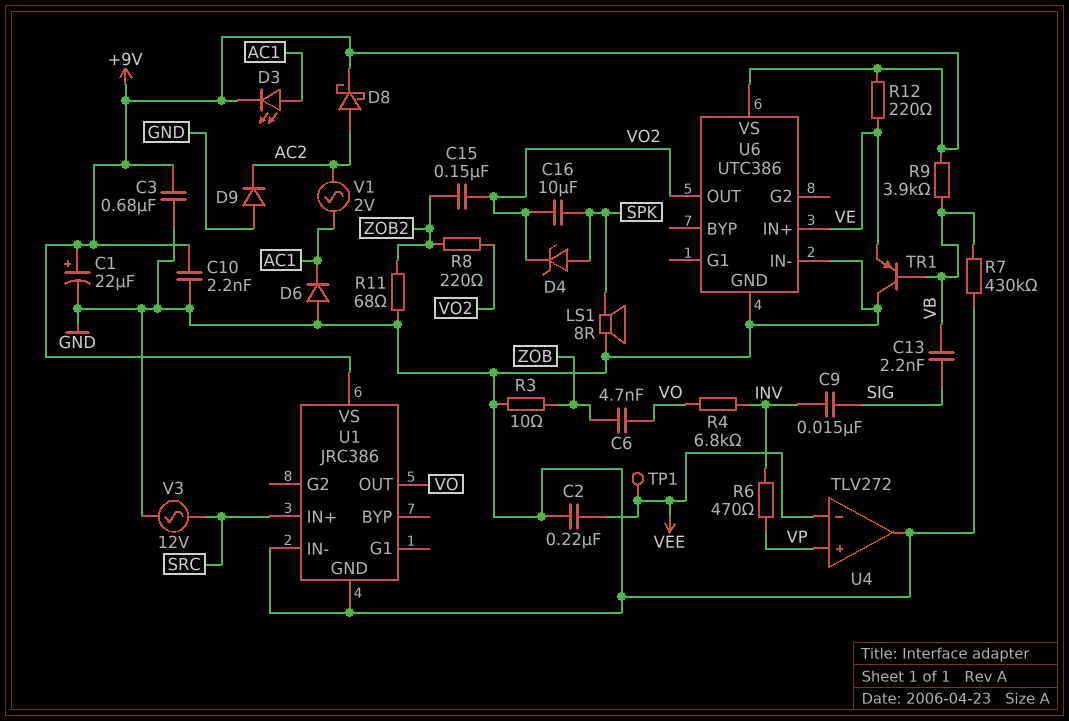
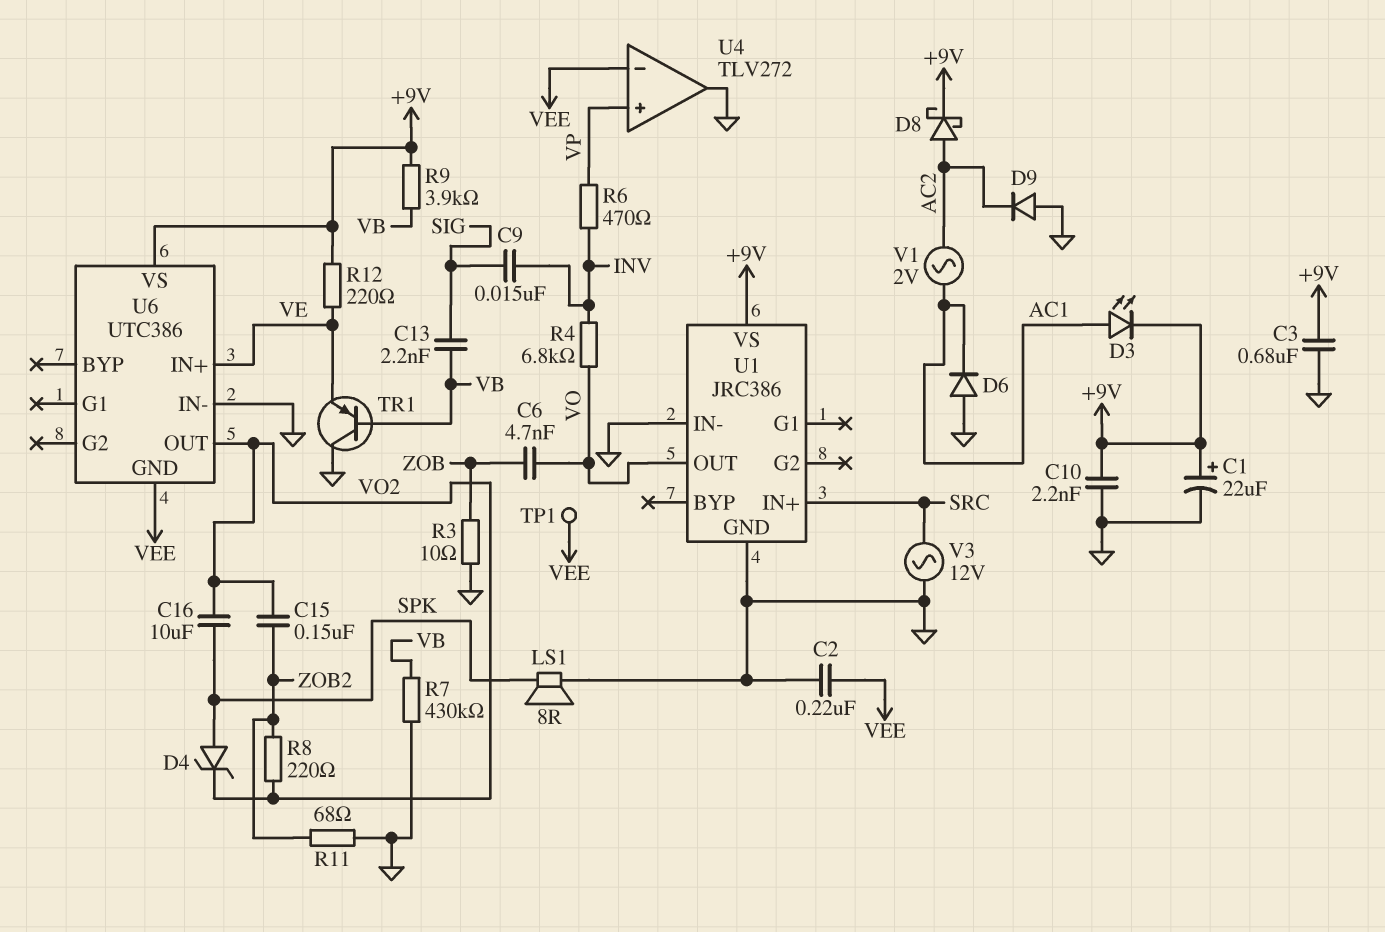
U6 pin GND: GND -> VEE

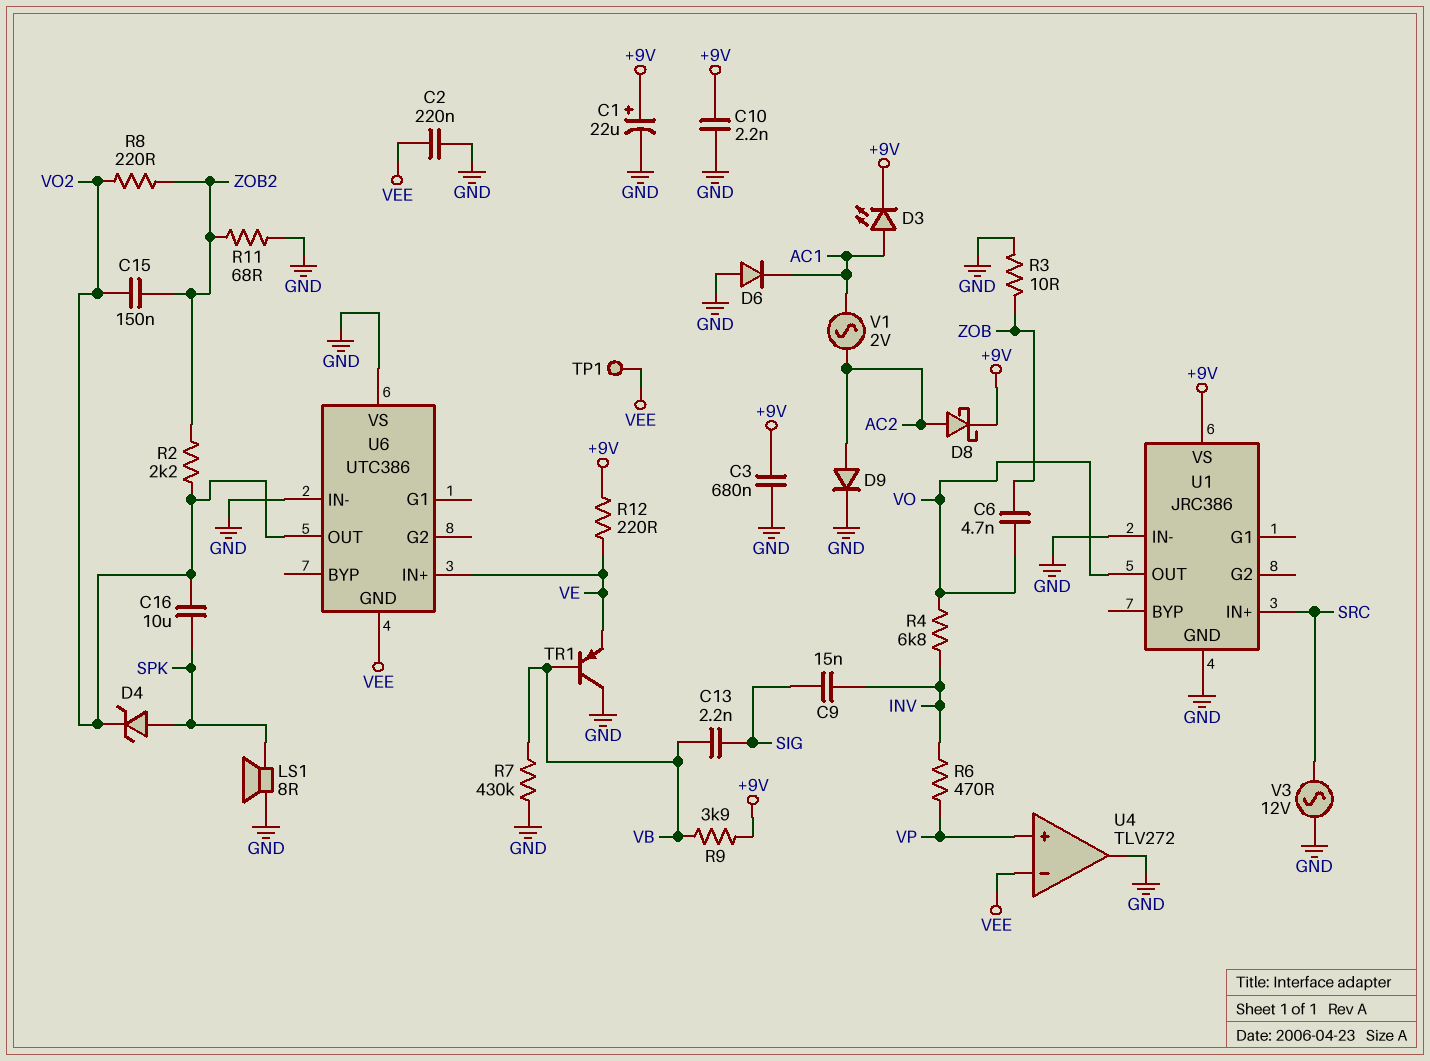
D9: diode (A GND, K AC2) -> diode (A AC2, K GND)
R2: none -> 2.2k (VO2, ZOB2)
U6 pin VS: +9V -> GND

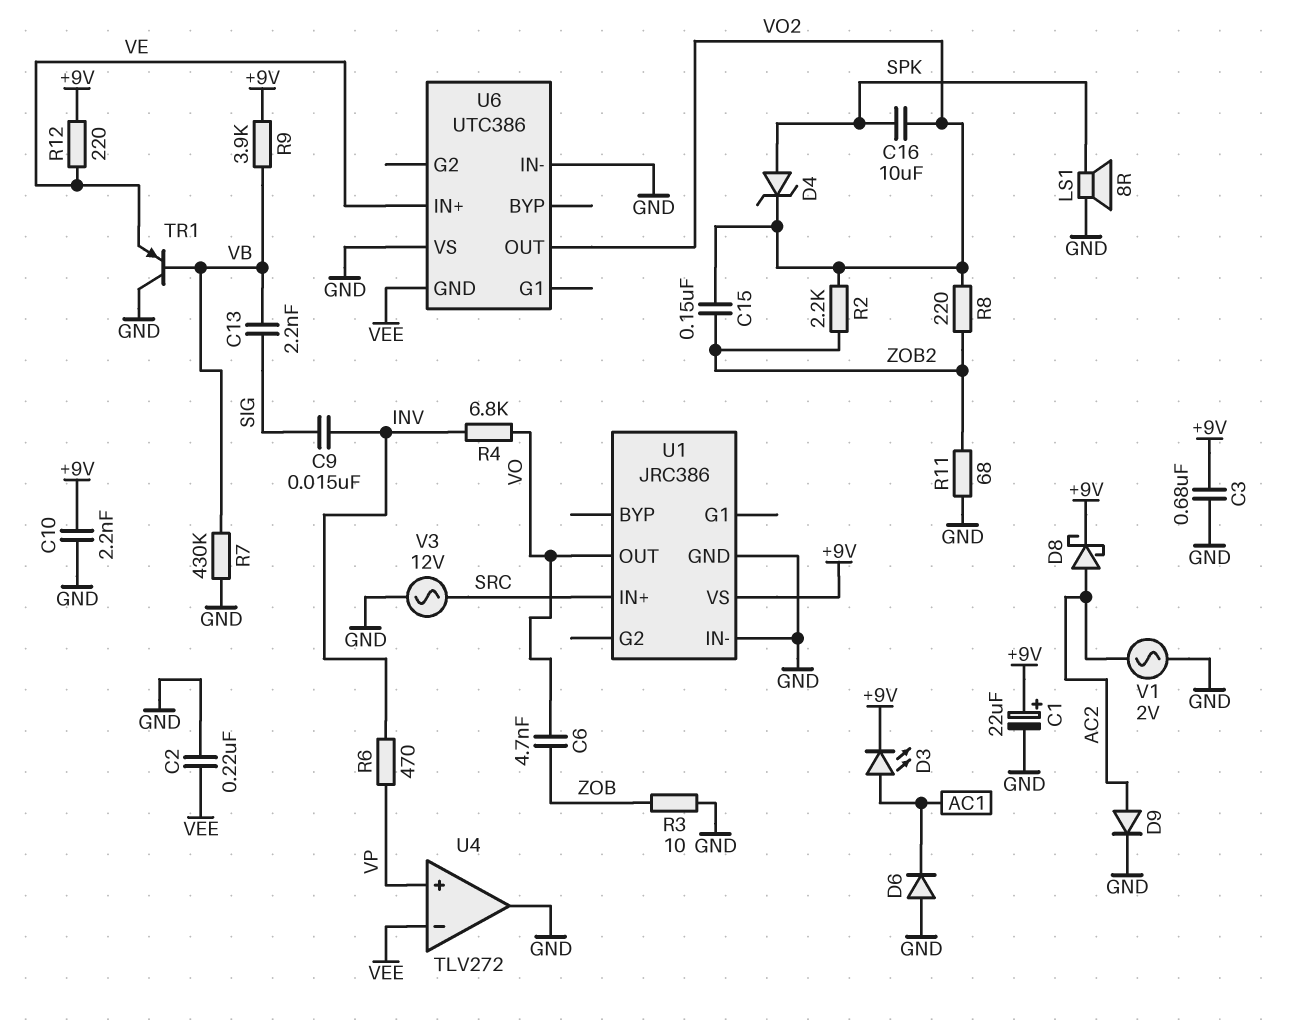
TP1: test point (VEE) -> none
V1: AC 2V (AC1, AC2) -> AC 2V (AC2, GND)

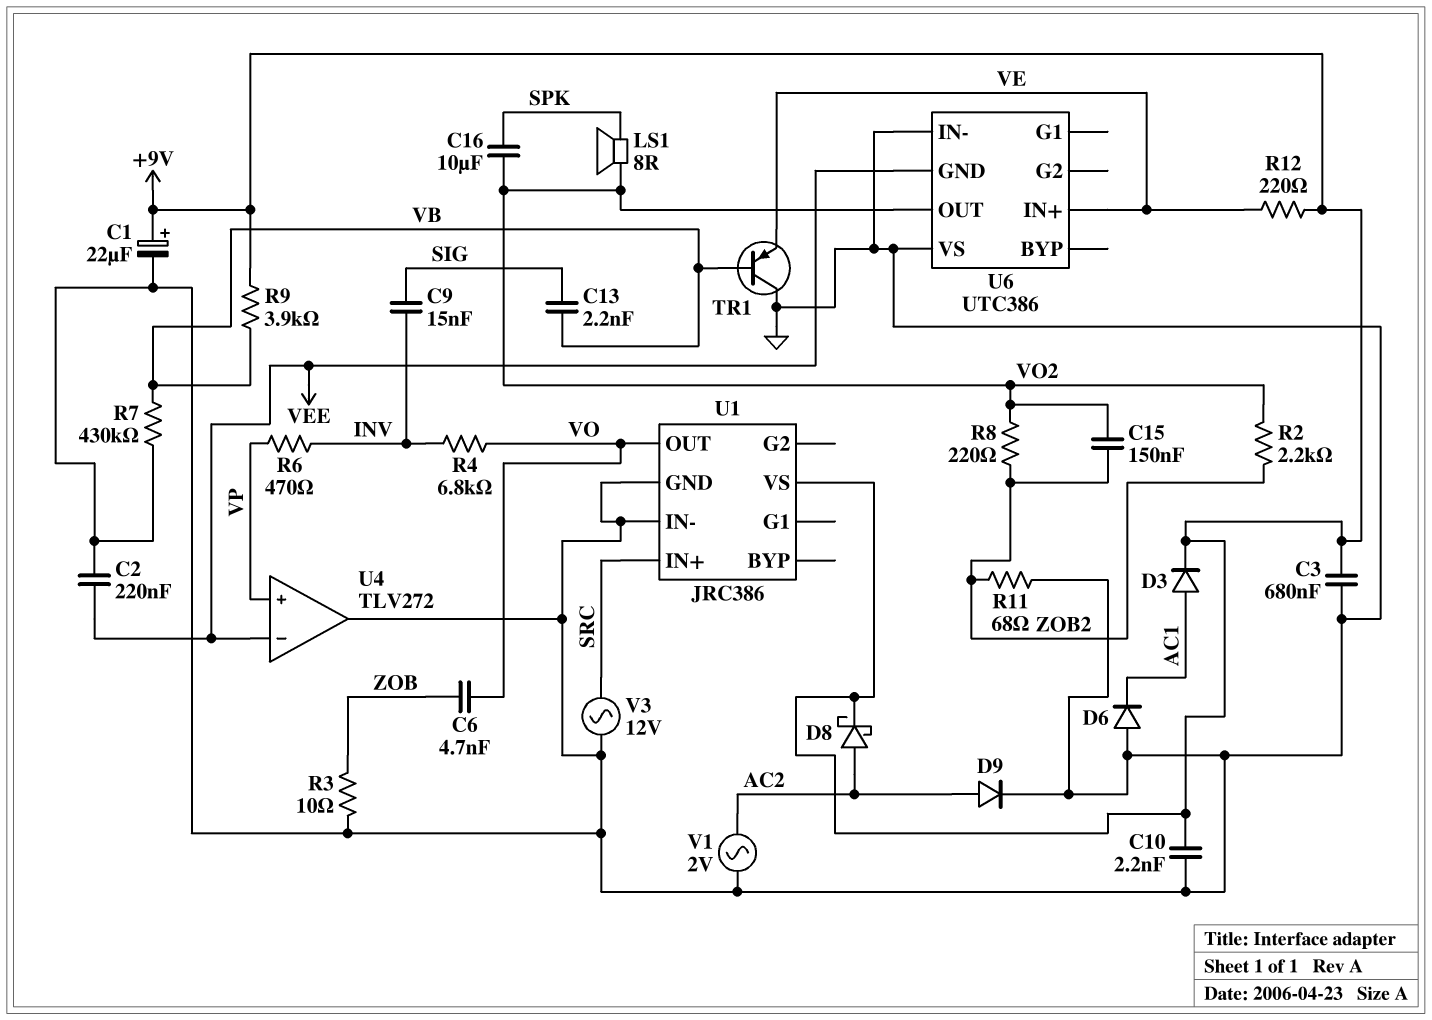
D3: LED (A AC1, K +9V) -> diode (A AC1, K +9V)
D4: zener (A SPK, K VO2) -> none
LS1: speaker 8R (GND, SPK) -> speaker 8R (SPK, VO2)

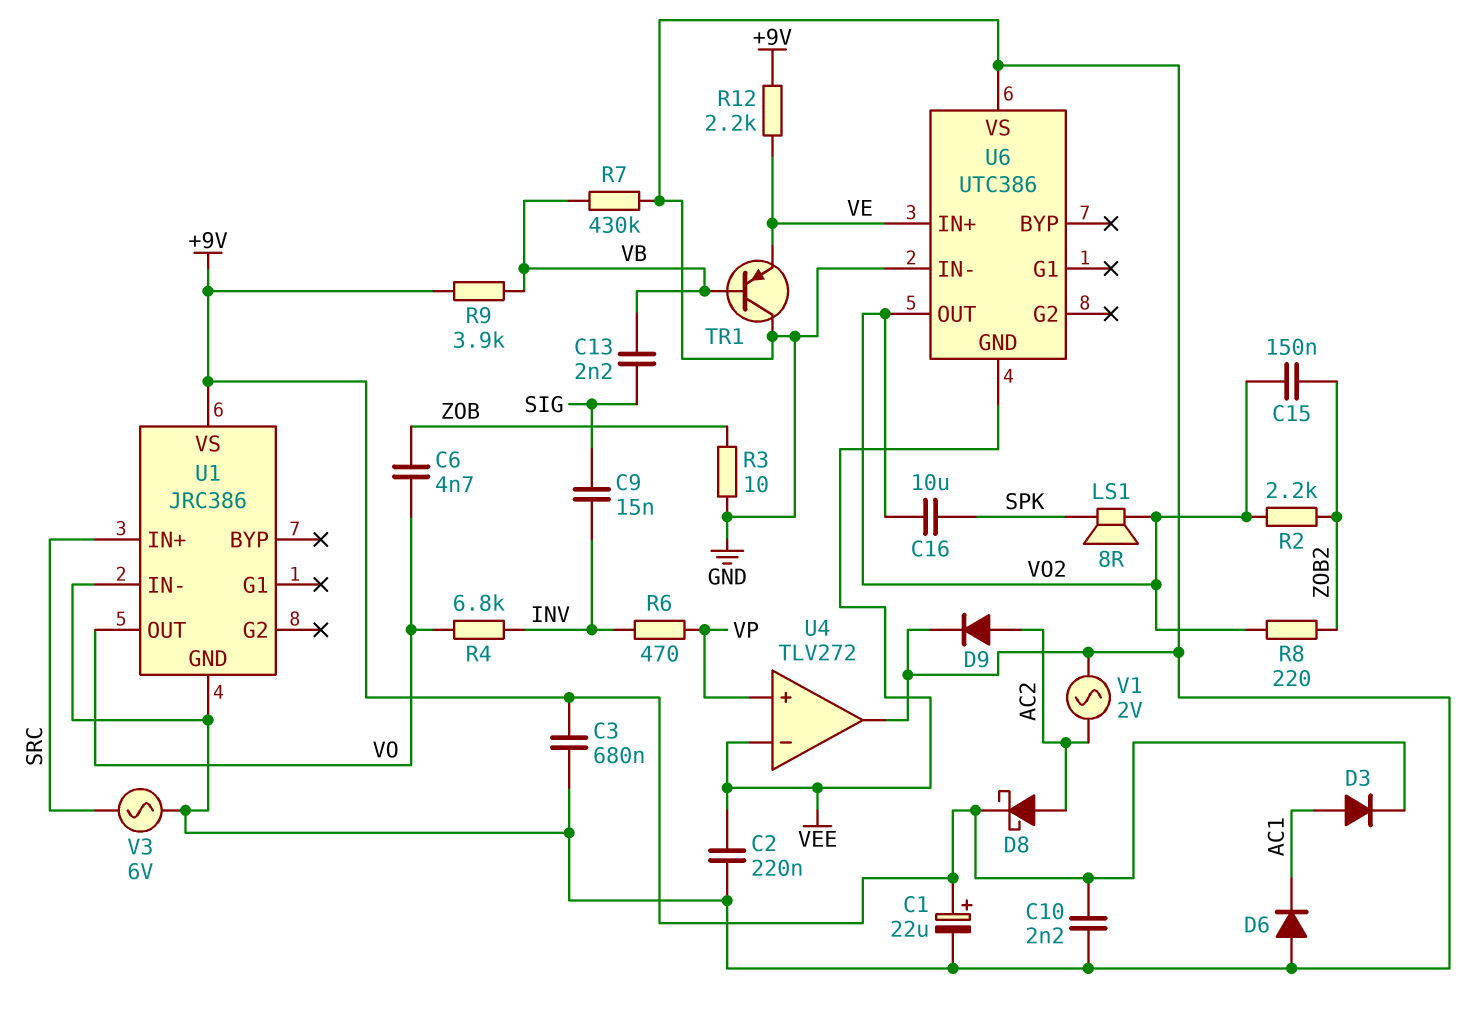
R11: 68 (GND, ZOB2) -> none
R12: 220 (+9V, VE) -> 2.2k (+9V, VE)
V3: AC 12V (GND, SRC) -> AC 6V (GND, SRC)

